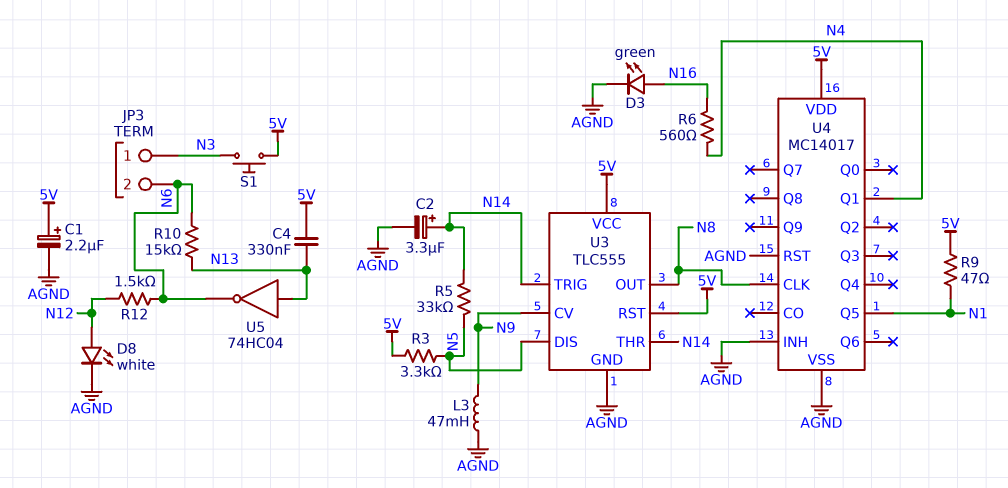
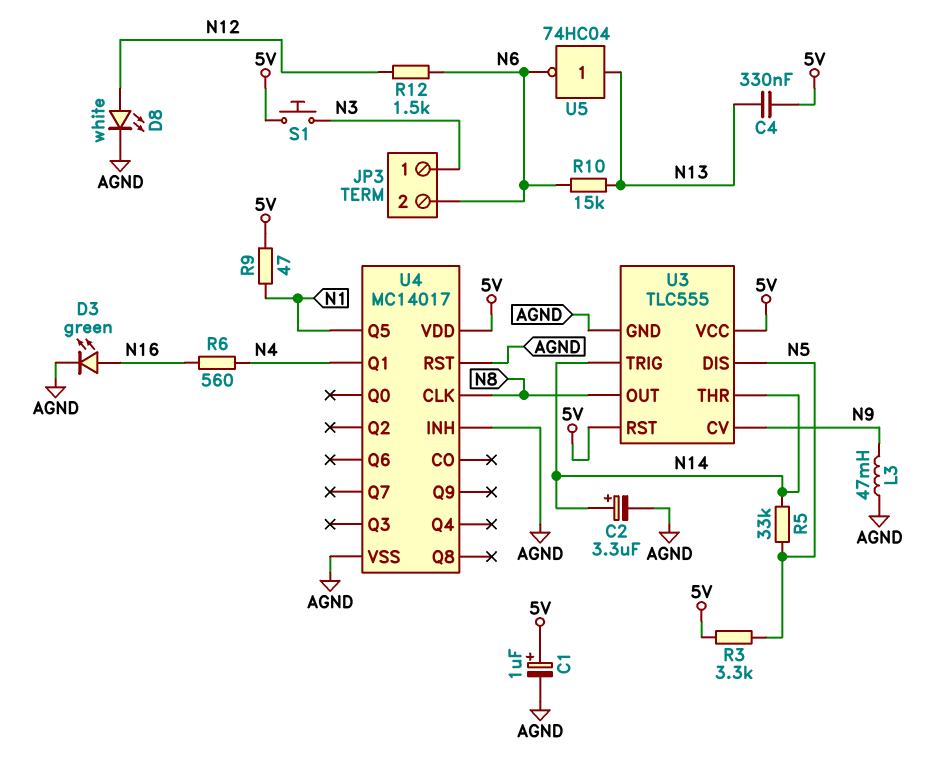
C1: 2.2uF (plus 5V, minus AGND) -> 1uF (plus 5V, minus AGND)

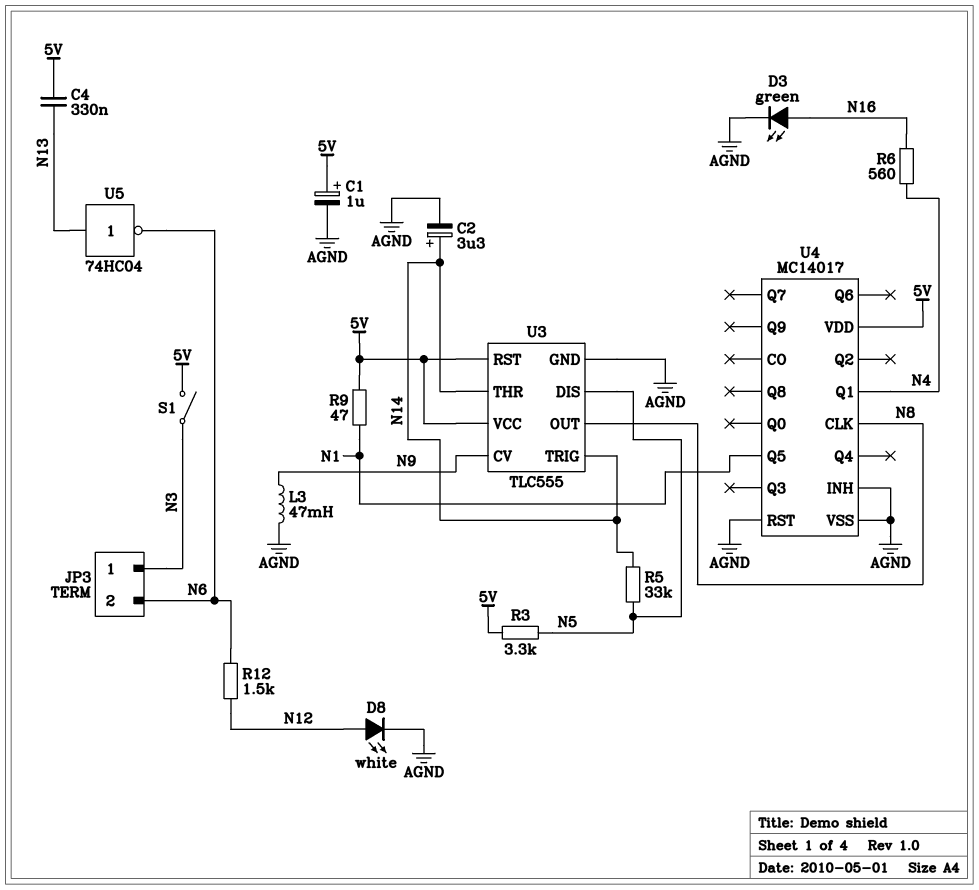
R10: 15k (N6, N13) -> none
S1: button (5V, N3) -> switch (5V, N3)

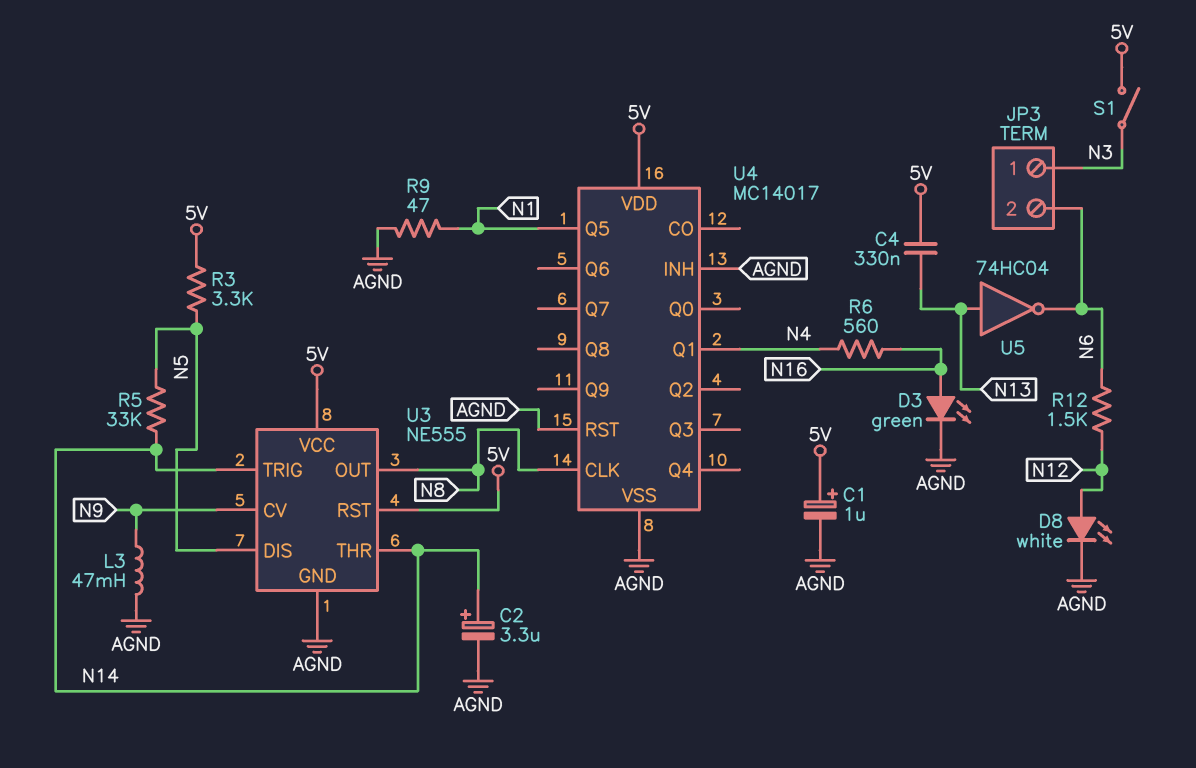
R9: 47 (5V, N1) -> 47 (AGND, N1)
U3: TLC555 -> NE555

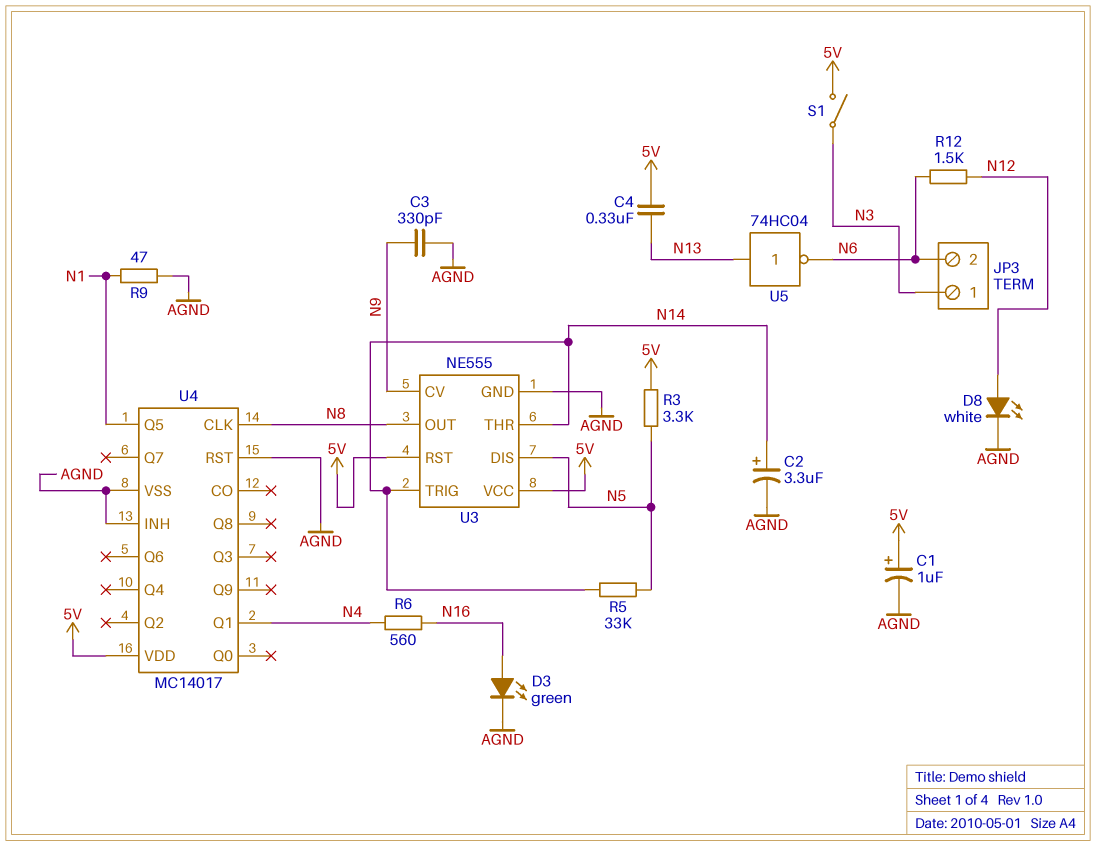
C3: none -> 330pF (AGND, N9)
L3: 47mH (AGND, N9) -> none

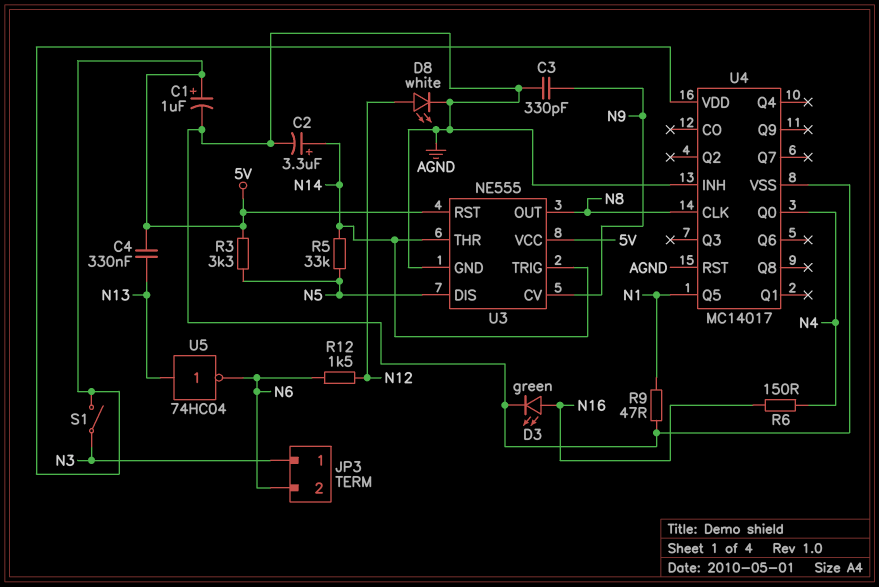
R6: 560 (N4, N16) -> 150 (N4, N16)
U4 pin Q0: none -> N4
U4 pin Q1: N4 -> none

